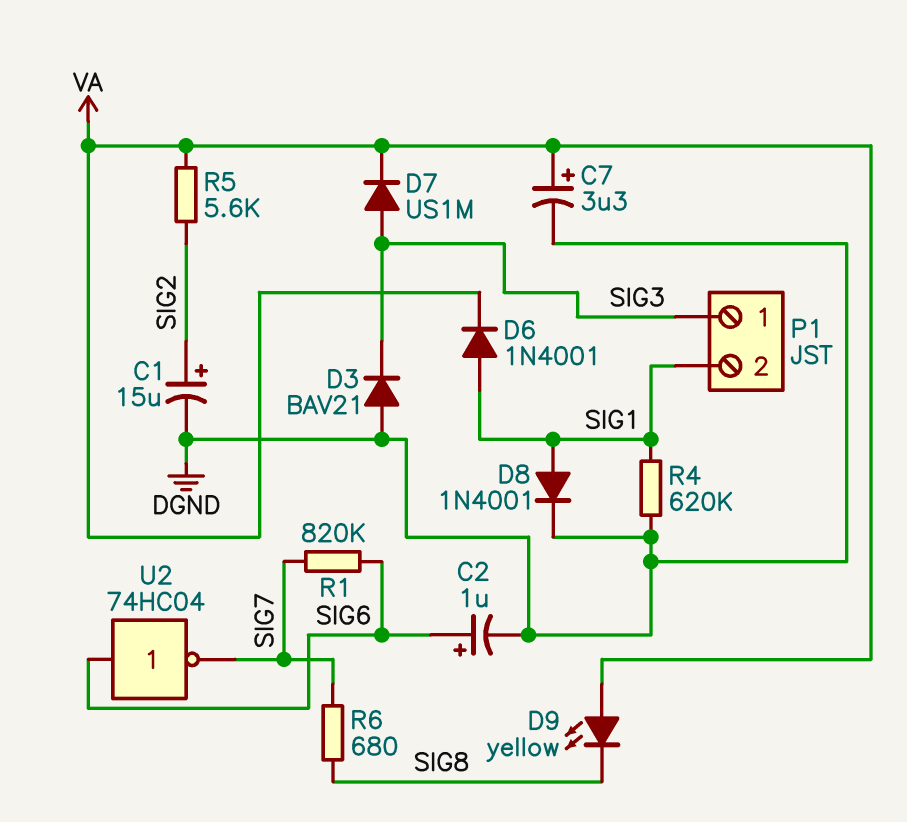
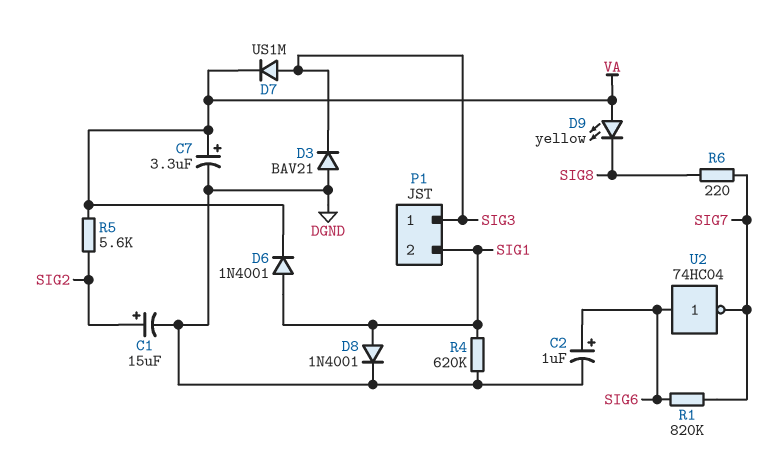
R6: 680 (SIG7, SIG8) -> 220 (SIG7, SIG8)

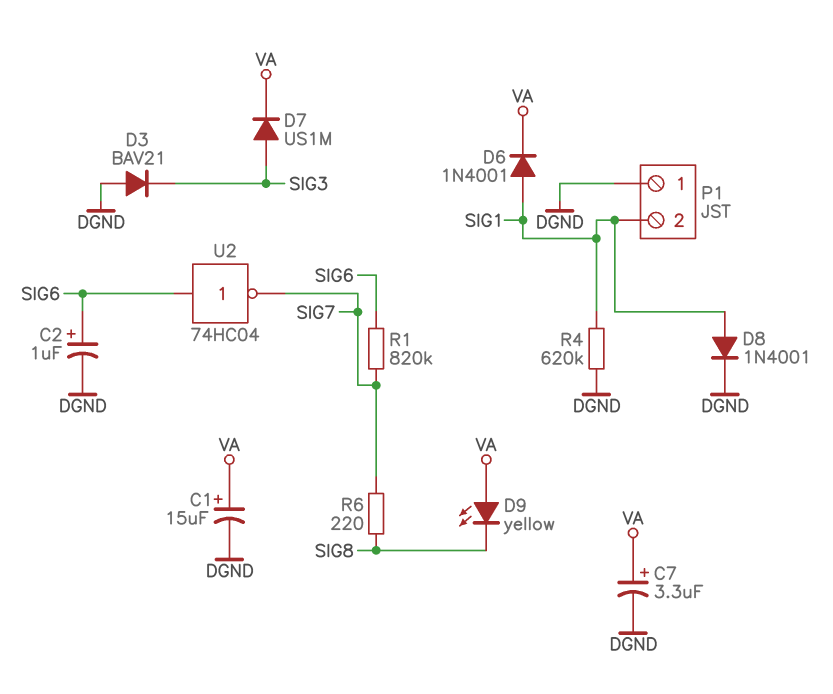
C1: 15uF (plus SIG2, minus DGND) -> 15uF (plus VA, minus DGND)
P1 pin 1: SIG3 -> DGND
R5: 5.6k (SIG2, VA) -> none

